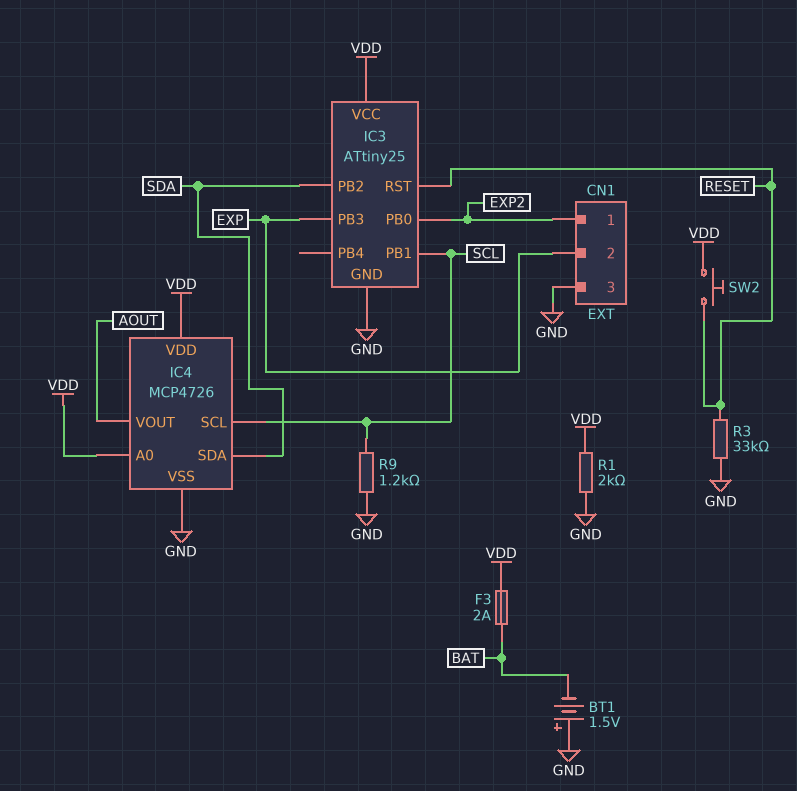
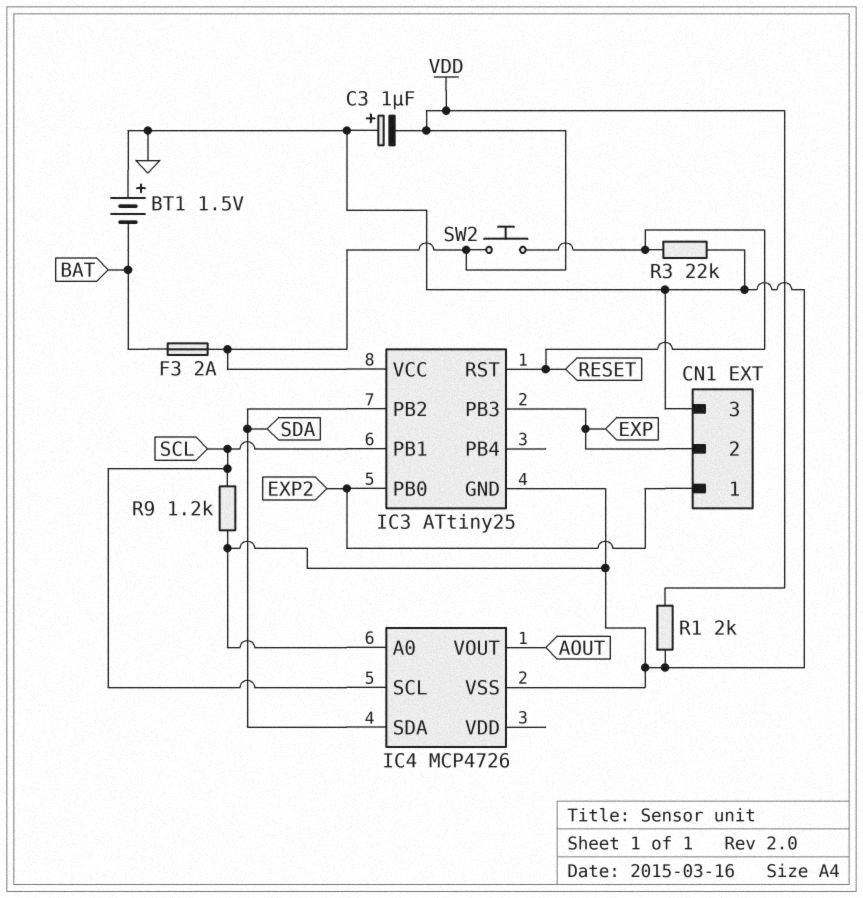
C3: none -> 1uF (plus GND, minus VDD)
IC4 pin A0: VDD -> GND
IC4 pin VDD: VDD -> none
R3: 33k (GND, RESET) -> 22k (GND, RESET)

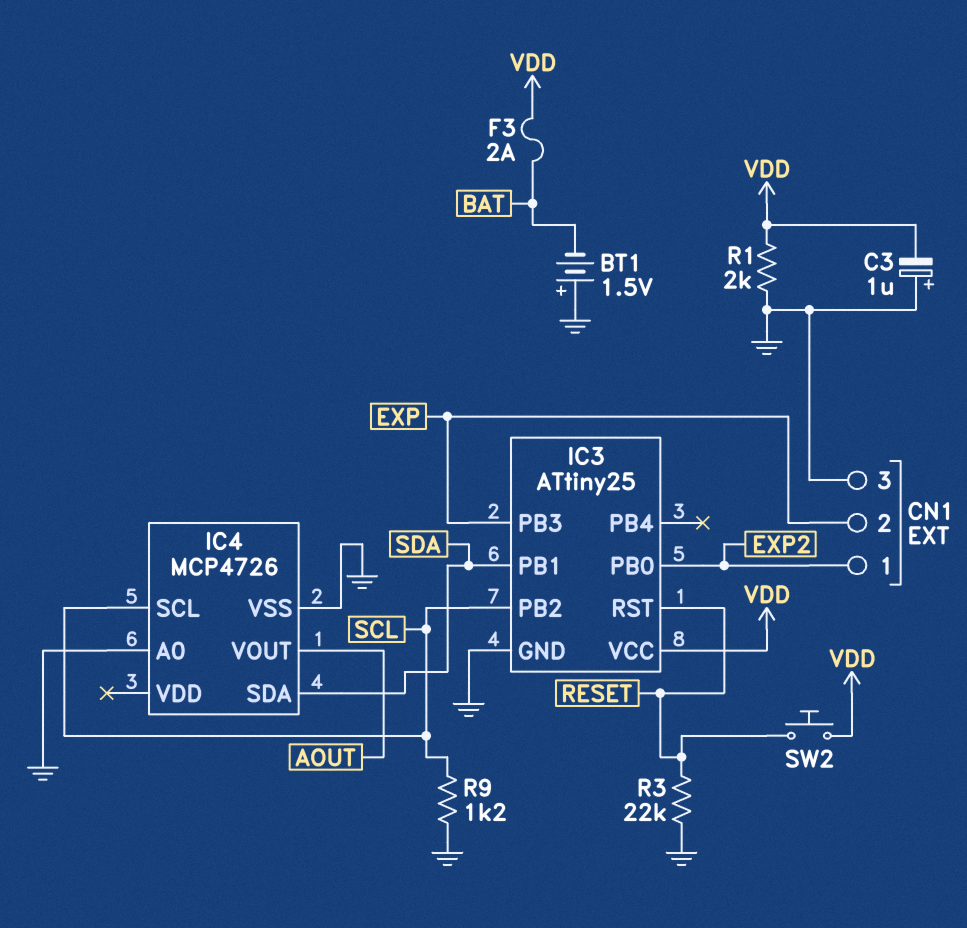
IC3 pin PB1: SCL -> SDA
IC3 pin PB2: SDA -> SCL

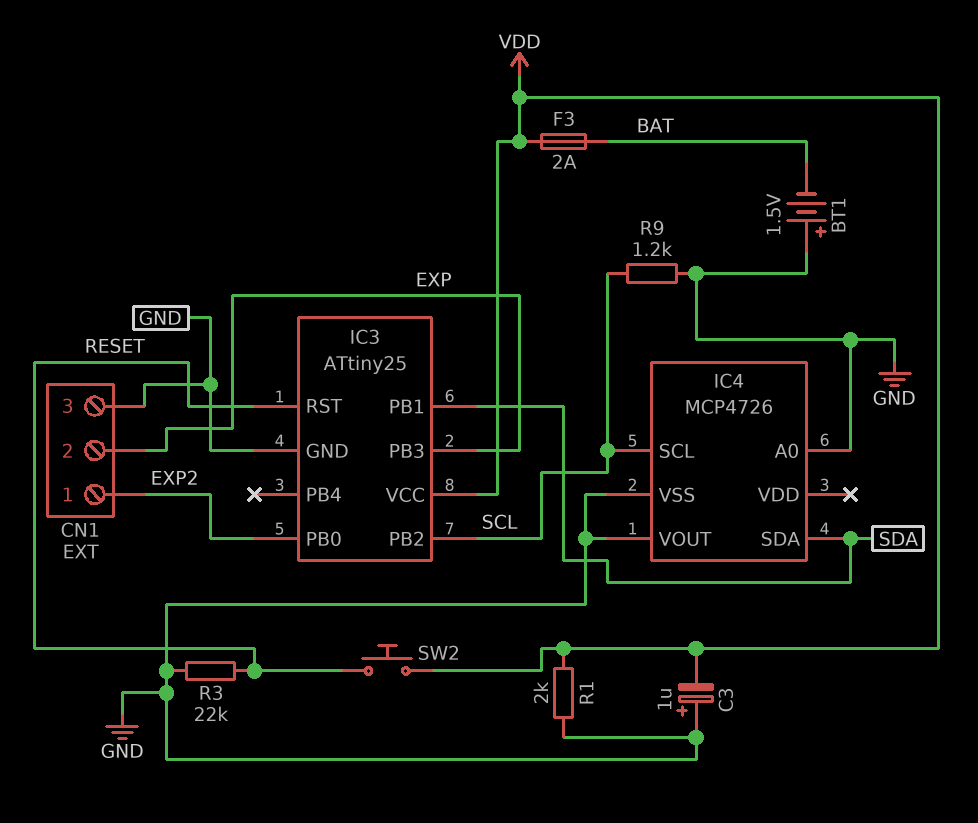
IC4 pin VOUT: AOUT -> GND

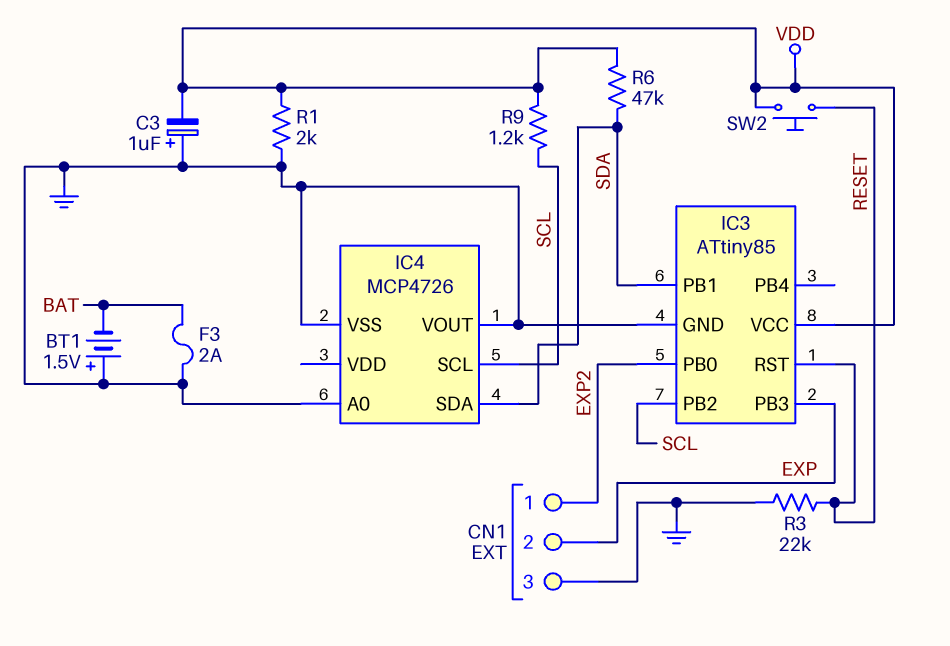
F3: 2A (BAT, VDD) -> 2A (BAT, GND)
IC3: ATtiny25 -> ATtiny85
R6: none -> 47k (SDA, VDD)
R9: 1.2k (GND, SCL) -> 1.2k (SCL, VDD)

